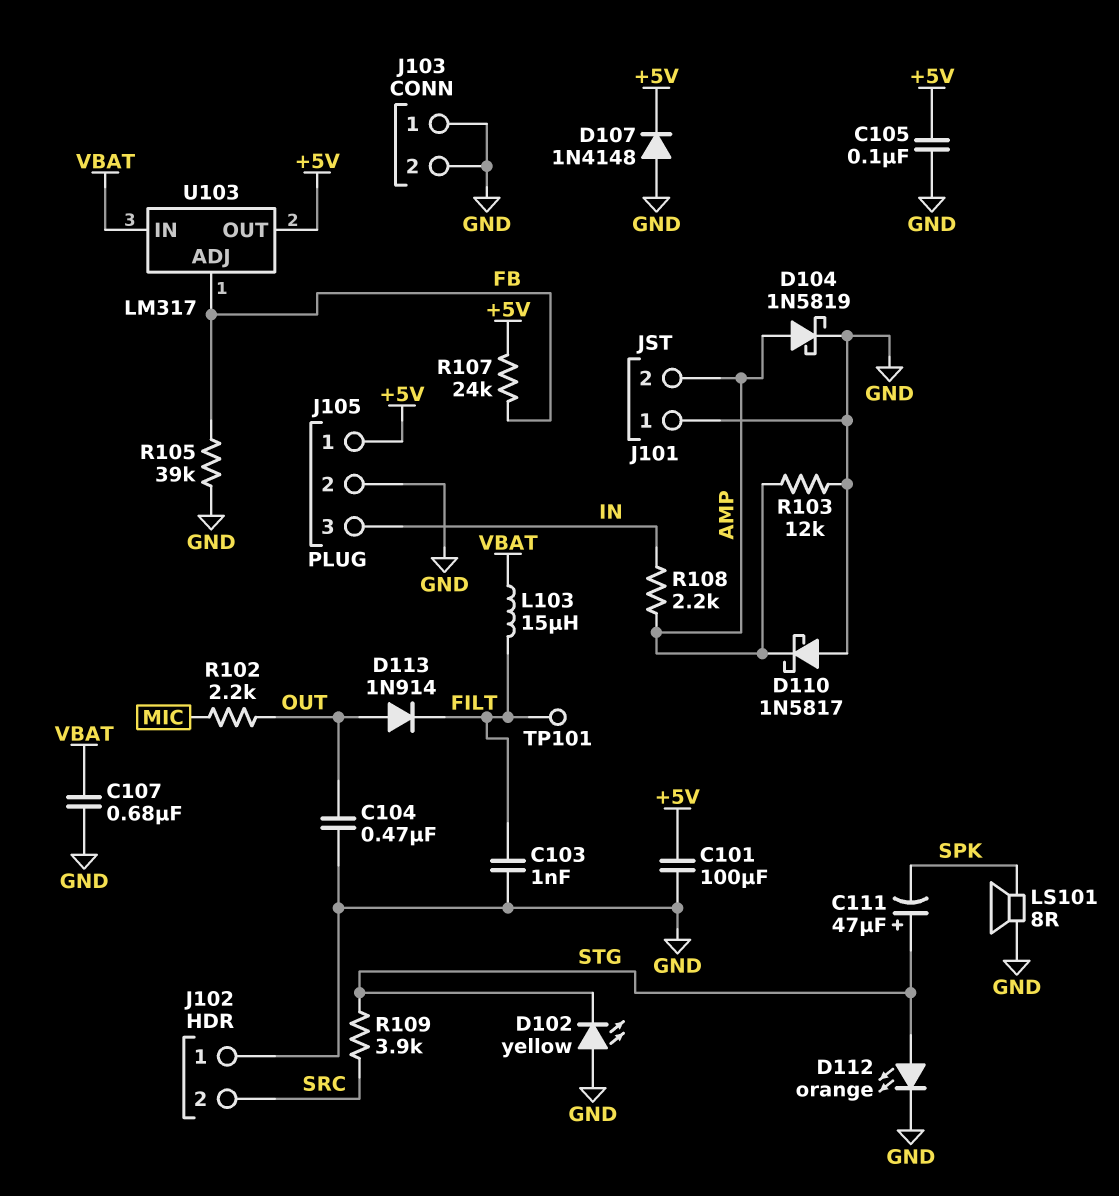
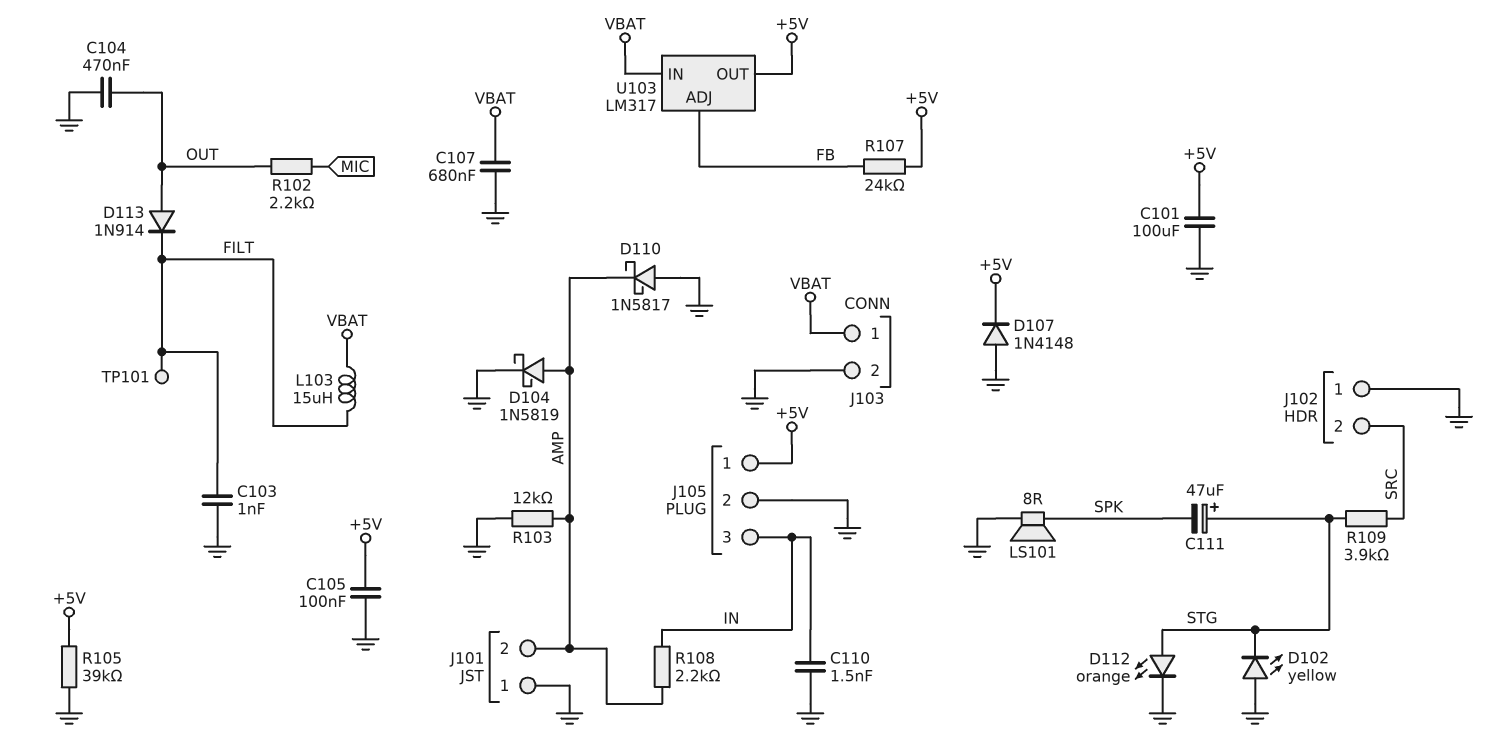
C110: none -> 1.5nF (GND, IN)
J103 pin 1: GND -> VBAT
R105: 39k (FB, GND) -> 39k (+5V, GND)

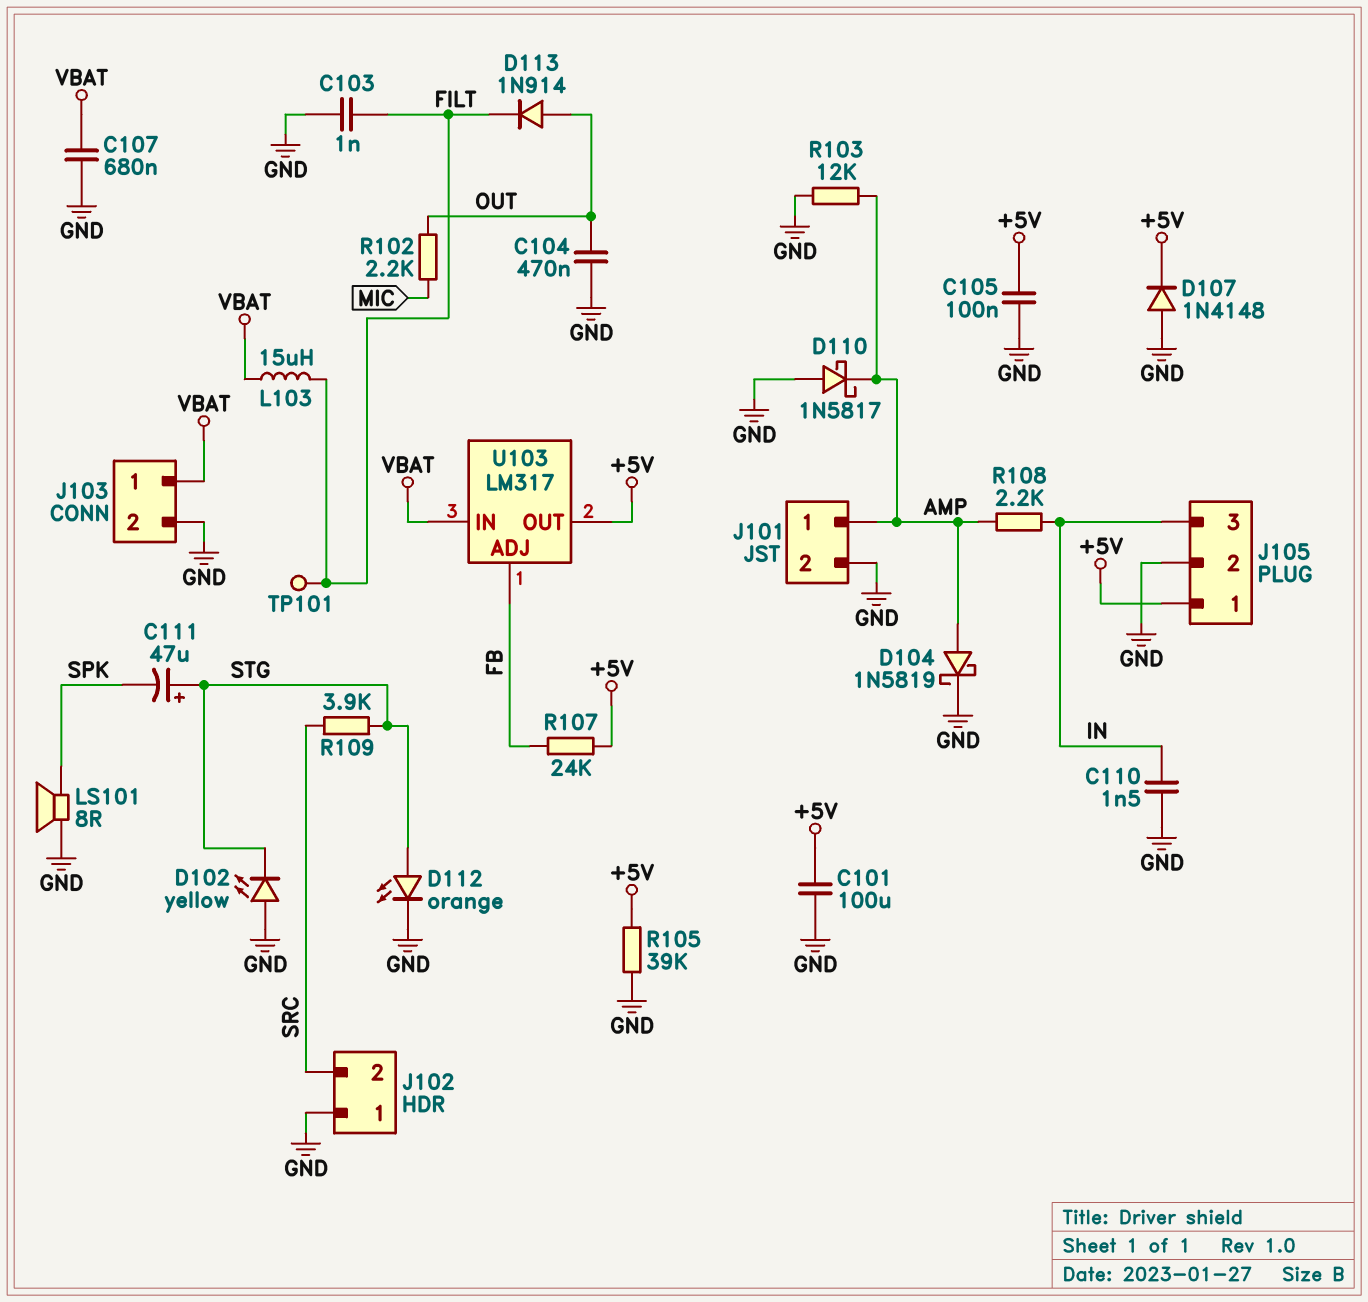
J101 pin 1: GND -> AMP
J101 pin 2: AMP -> GND

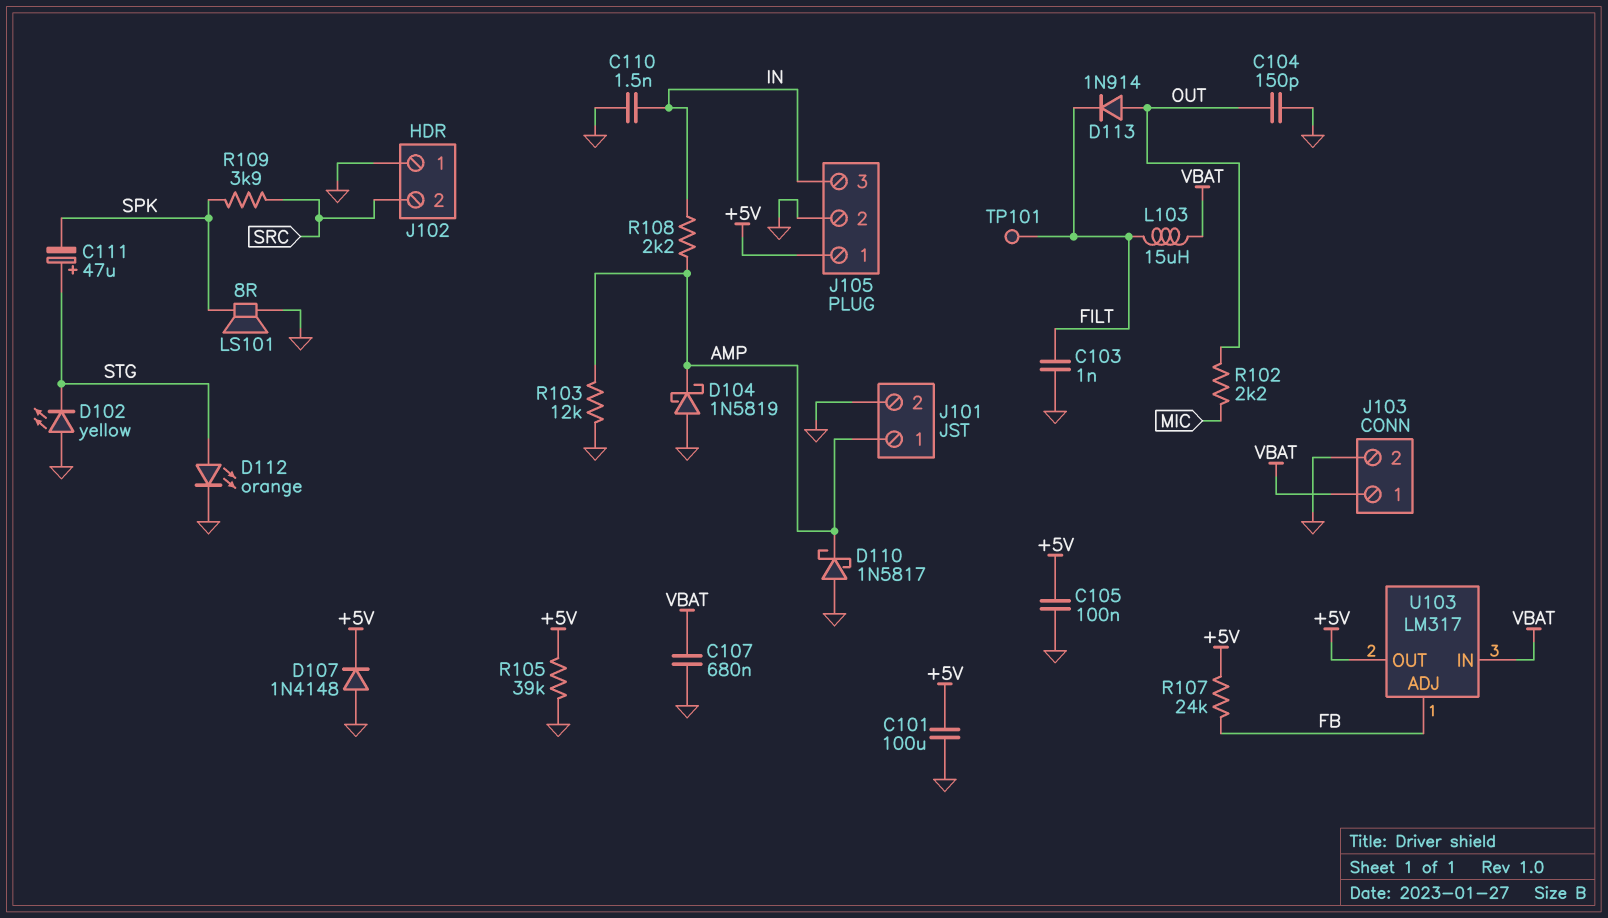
C104: 470nF (GND, OUT) -> 150pF (GND, OUT)
D104: schottky 1N5819 (A AMP, K GND) -> schottky 1N5819 (A GND, K AMP)
R109: 3.9k (SRC, STG) -> 3.9k (SPK, SRC)

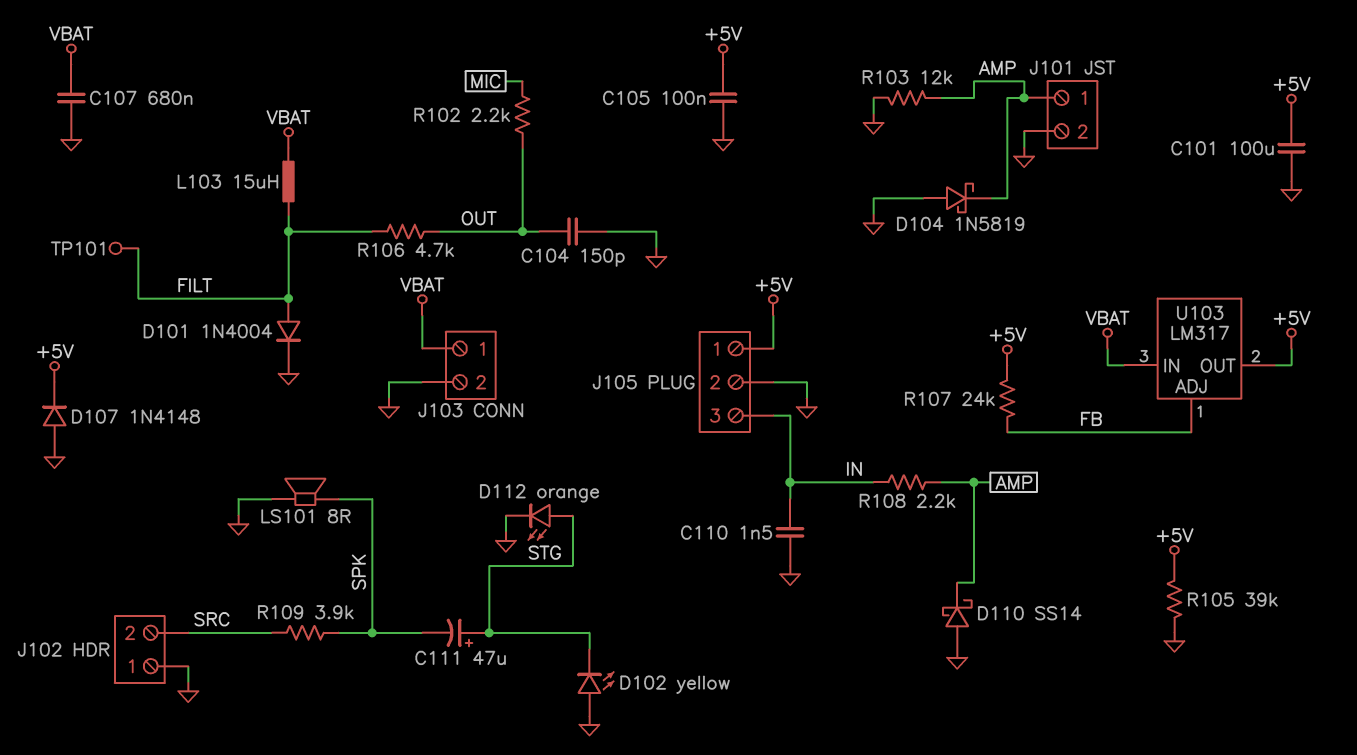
C103: 1nF (FILT, GND) -> none
D101: none -> diode 1N4004 (A FILT, K GND)
D110: schottky 1N5817 (A GND, K AMP) -> schottky SS14 (A GND, K AMP)
D113: diode 1N914 (A OUT, K FILT) -> none
R106: none -> 4.7k (FILT, OUT)

